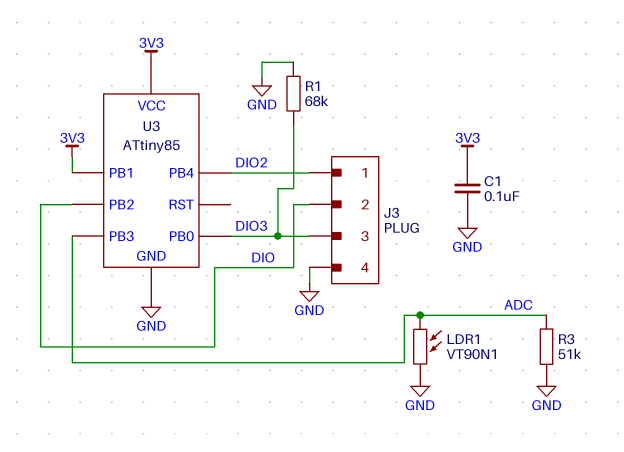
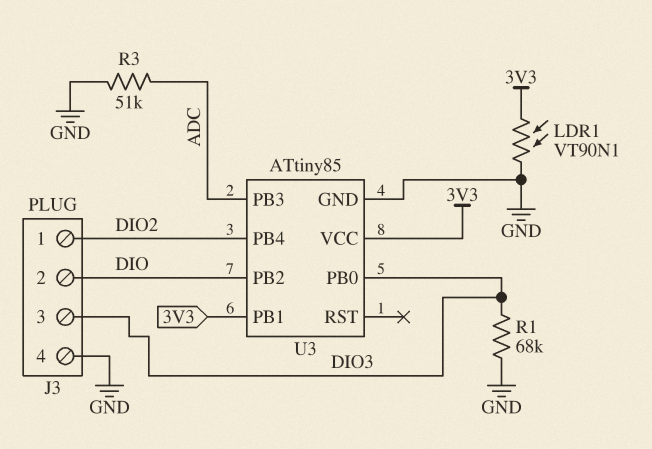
C1: 100nF (3V3, GND) -> none
LDR1: VT90N1 (ADC, GND) -> VT90N1 (3V3, GND)

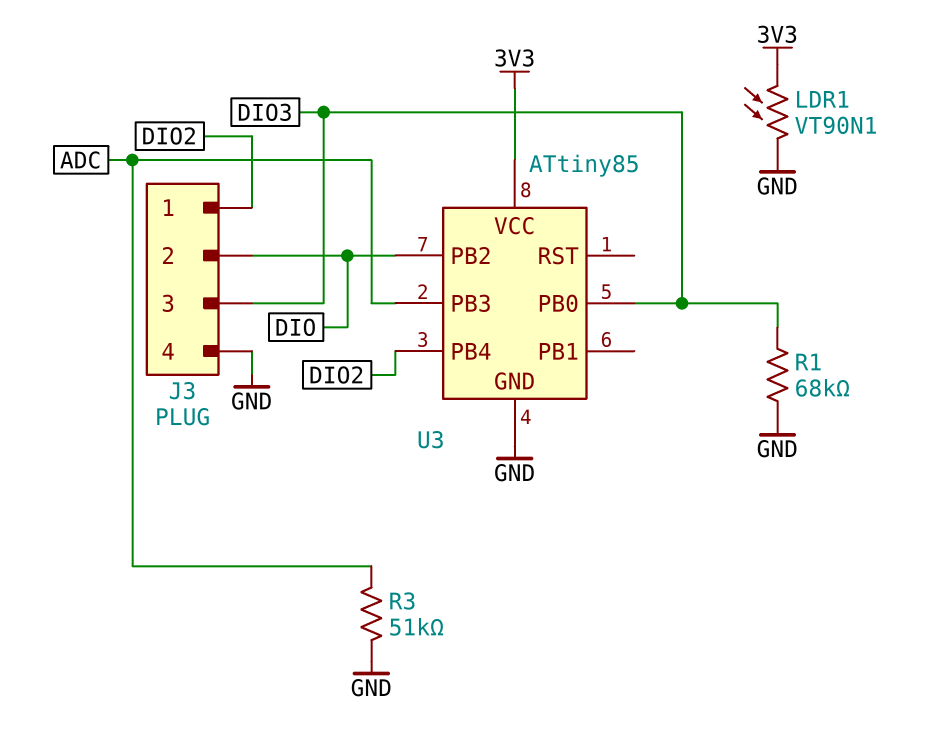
U3 pin PB1: 3V3 -> none

